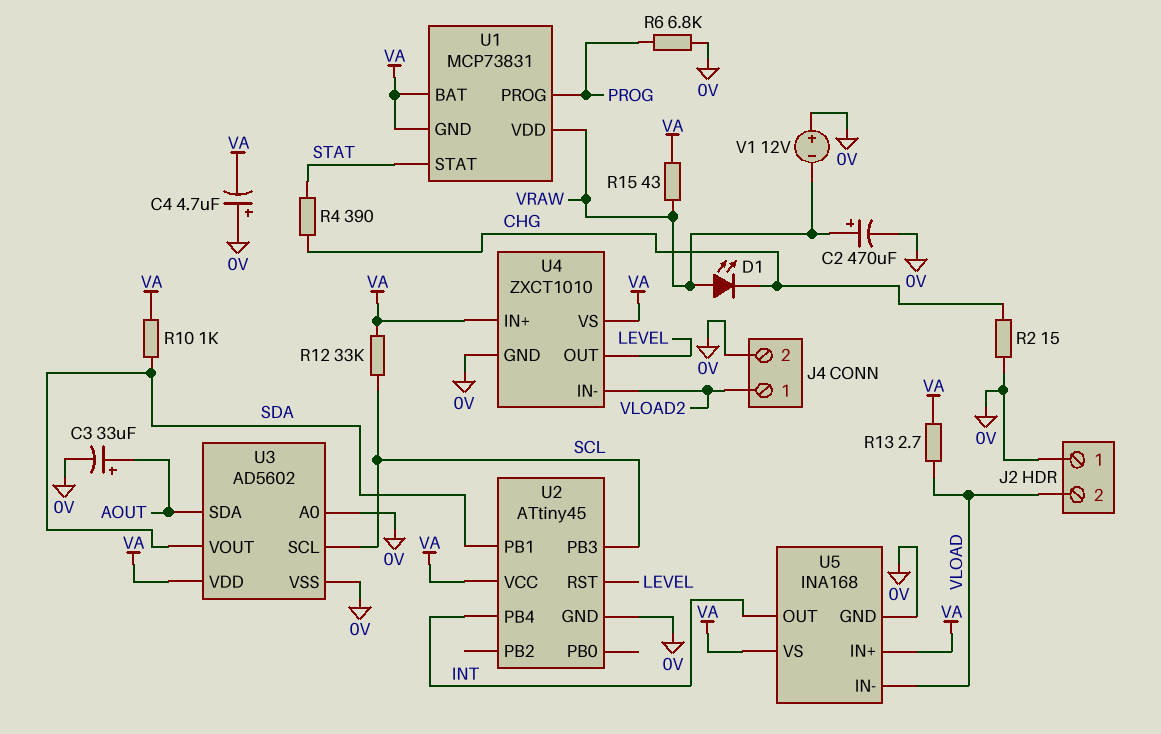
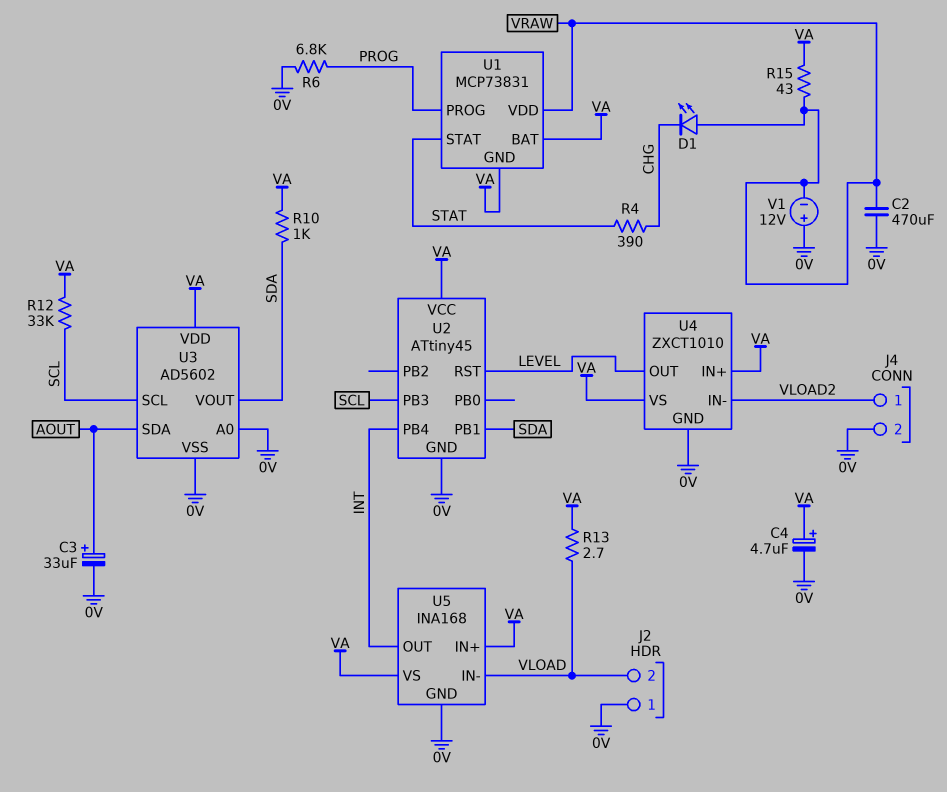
C2: 470uF (plus VRAW, minus 0V) -> 470uF (0V, VRAW)
C4: 4.7uF (plus 0V, minus VA) -> 4.7uF (plus VA, minus 0V)
R2: 15 (0V, CHG) -> none

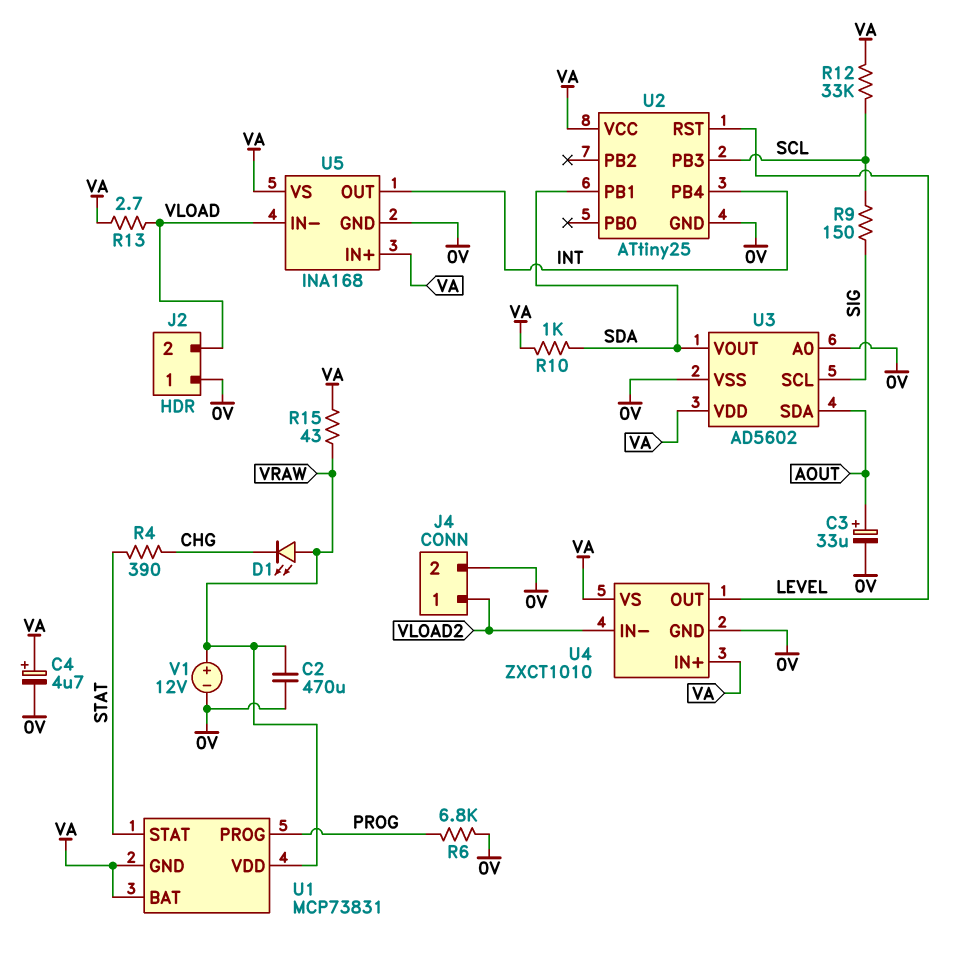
R9: none -> 150 (SCL, SIG)
U2: ATtiny45 -> ATtiny25
U3 pin SCL: SCL -> SIG
V1: 12V (plus 0V, minus VRAW) -> 12V (plus VRAW, minus 0V)

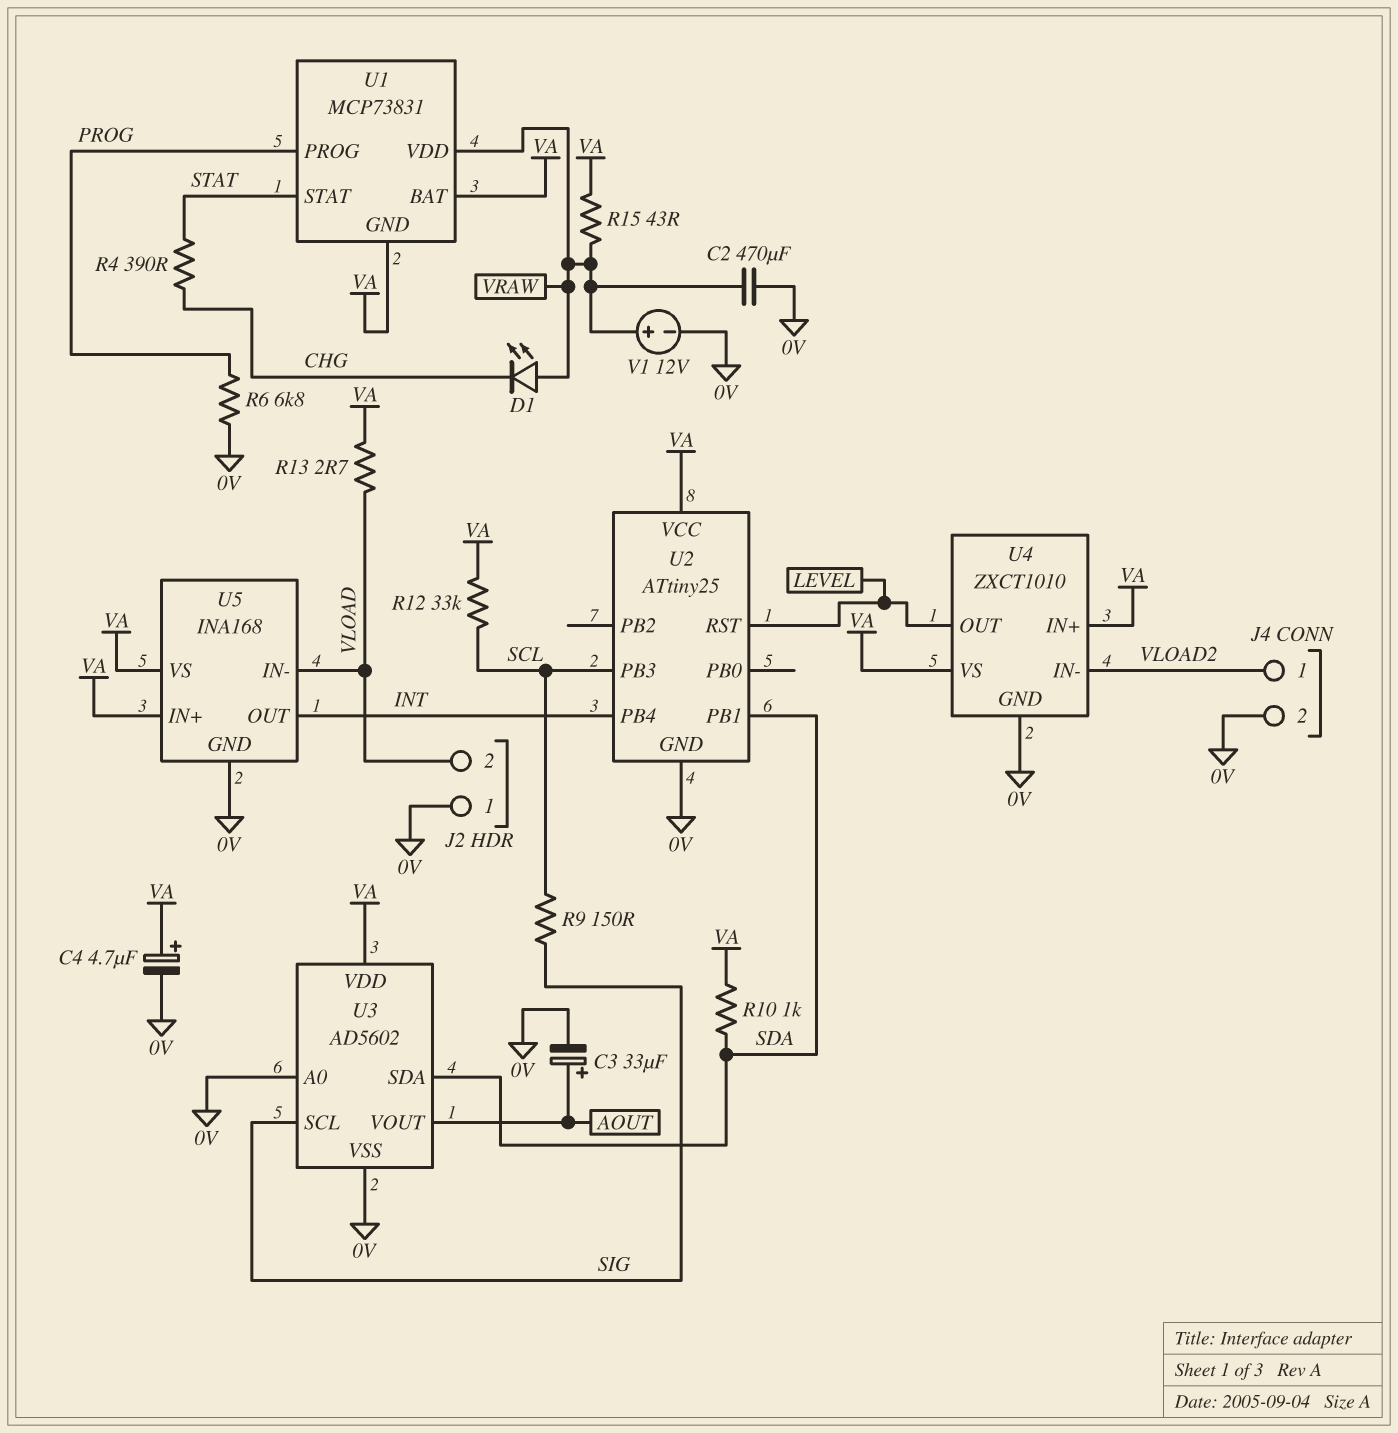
U3 pin SDA: AOUT -> SDA
U3 pin VOUT: SDA -> AOUT

